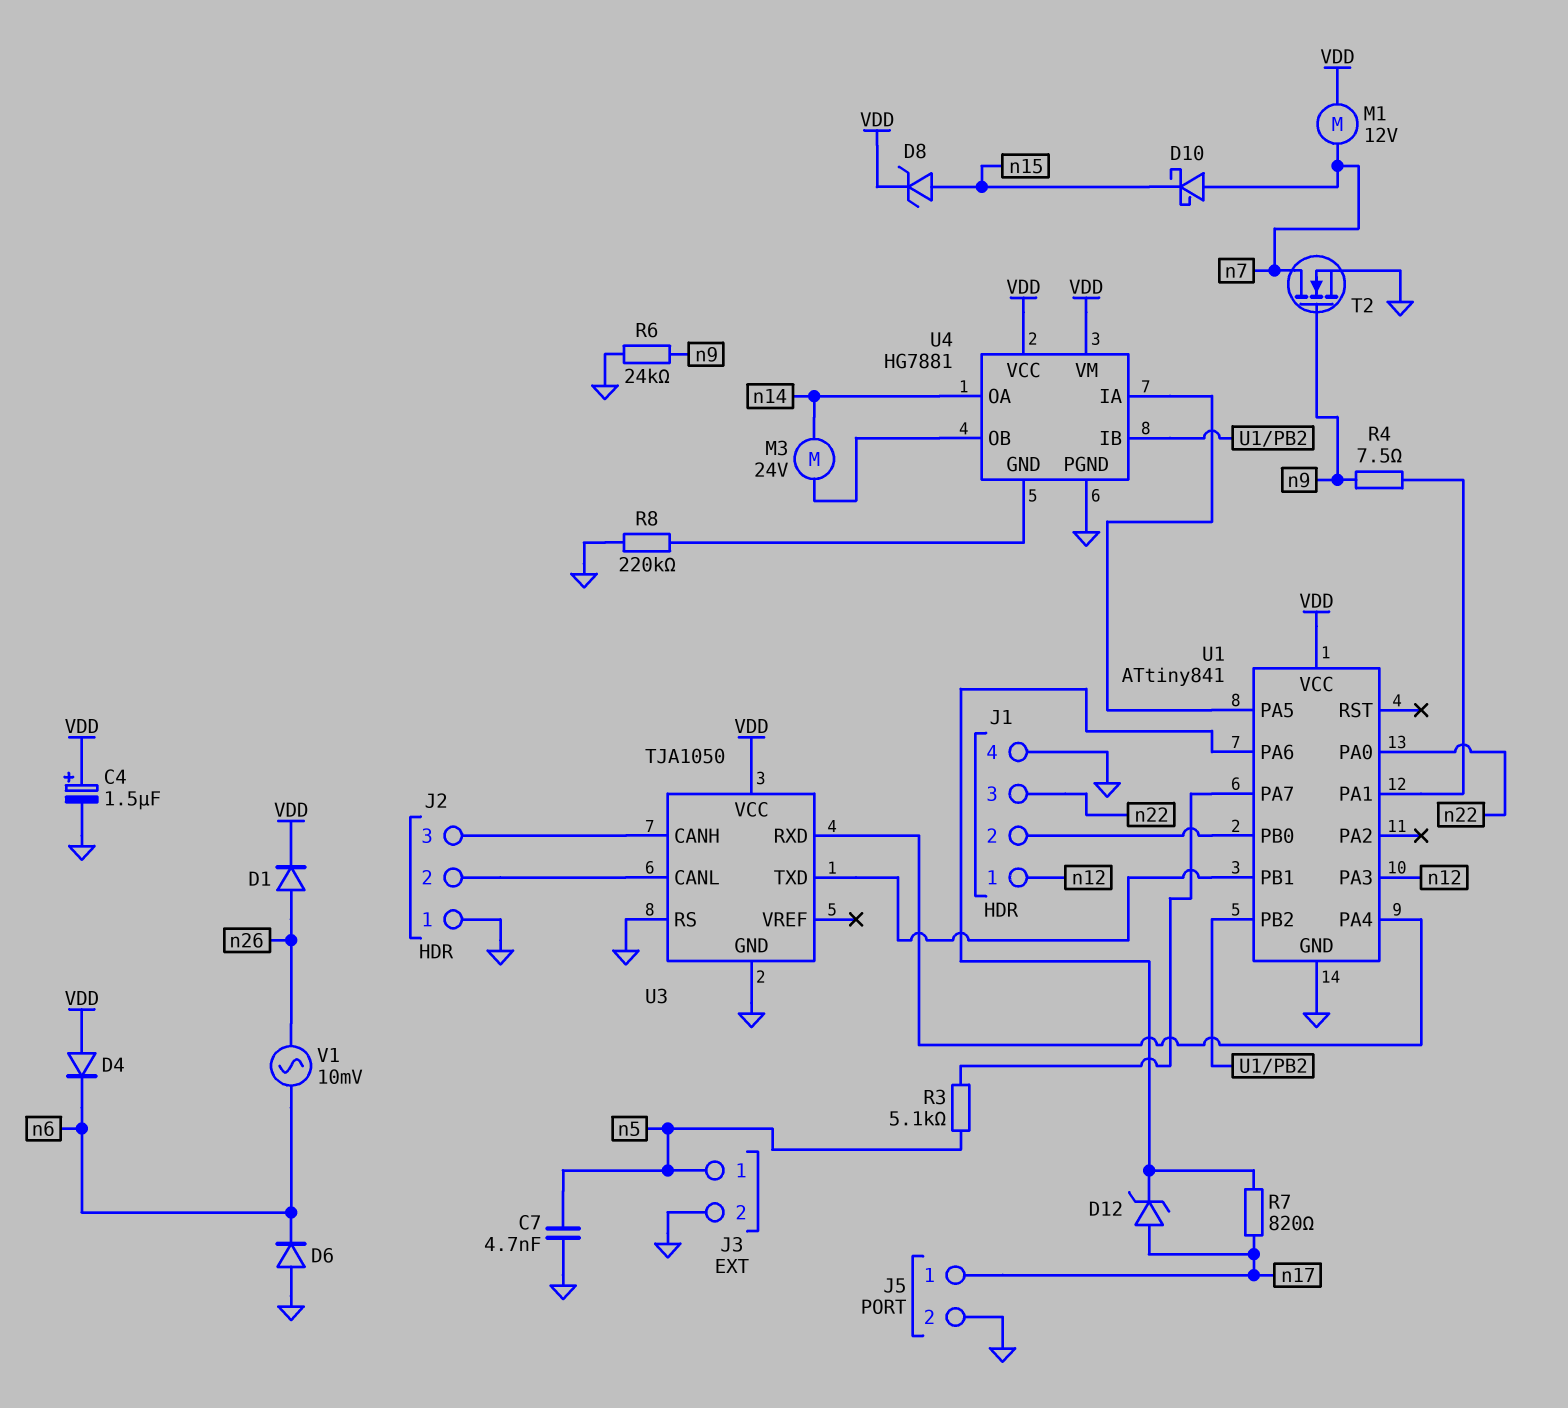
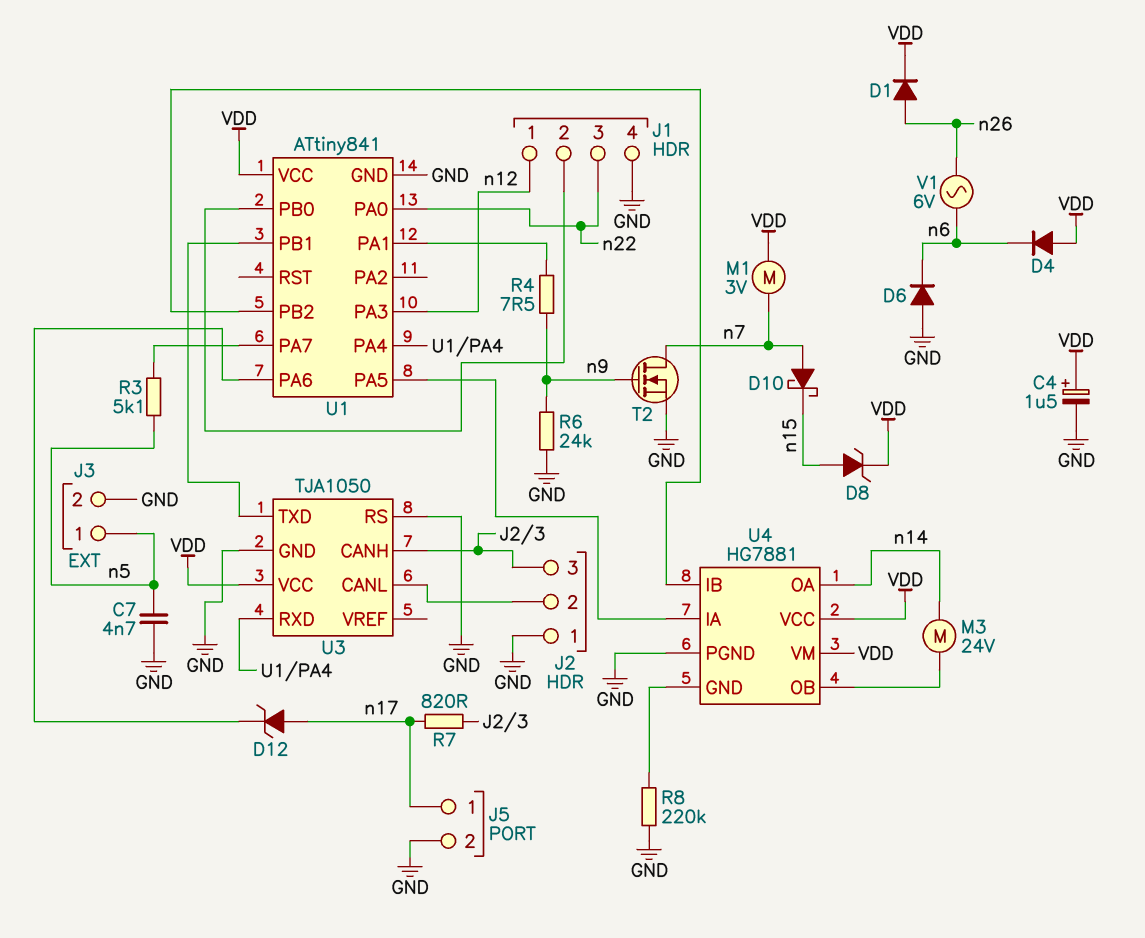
M1: motor 12V (VDD, n7) -> motor 3V (VDD, n7)
R7: 820 (U1/PA6, n17) -> 820 (J2/3, n17)
V1: AC 10mV (n6, n26) -> AC 6V (n6, n26)

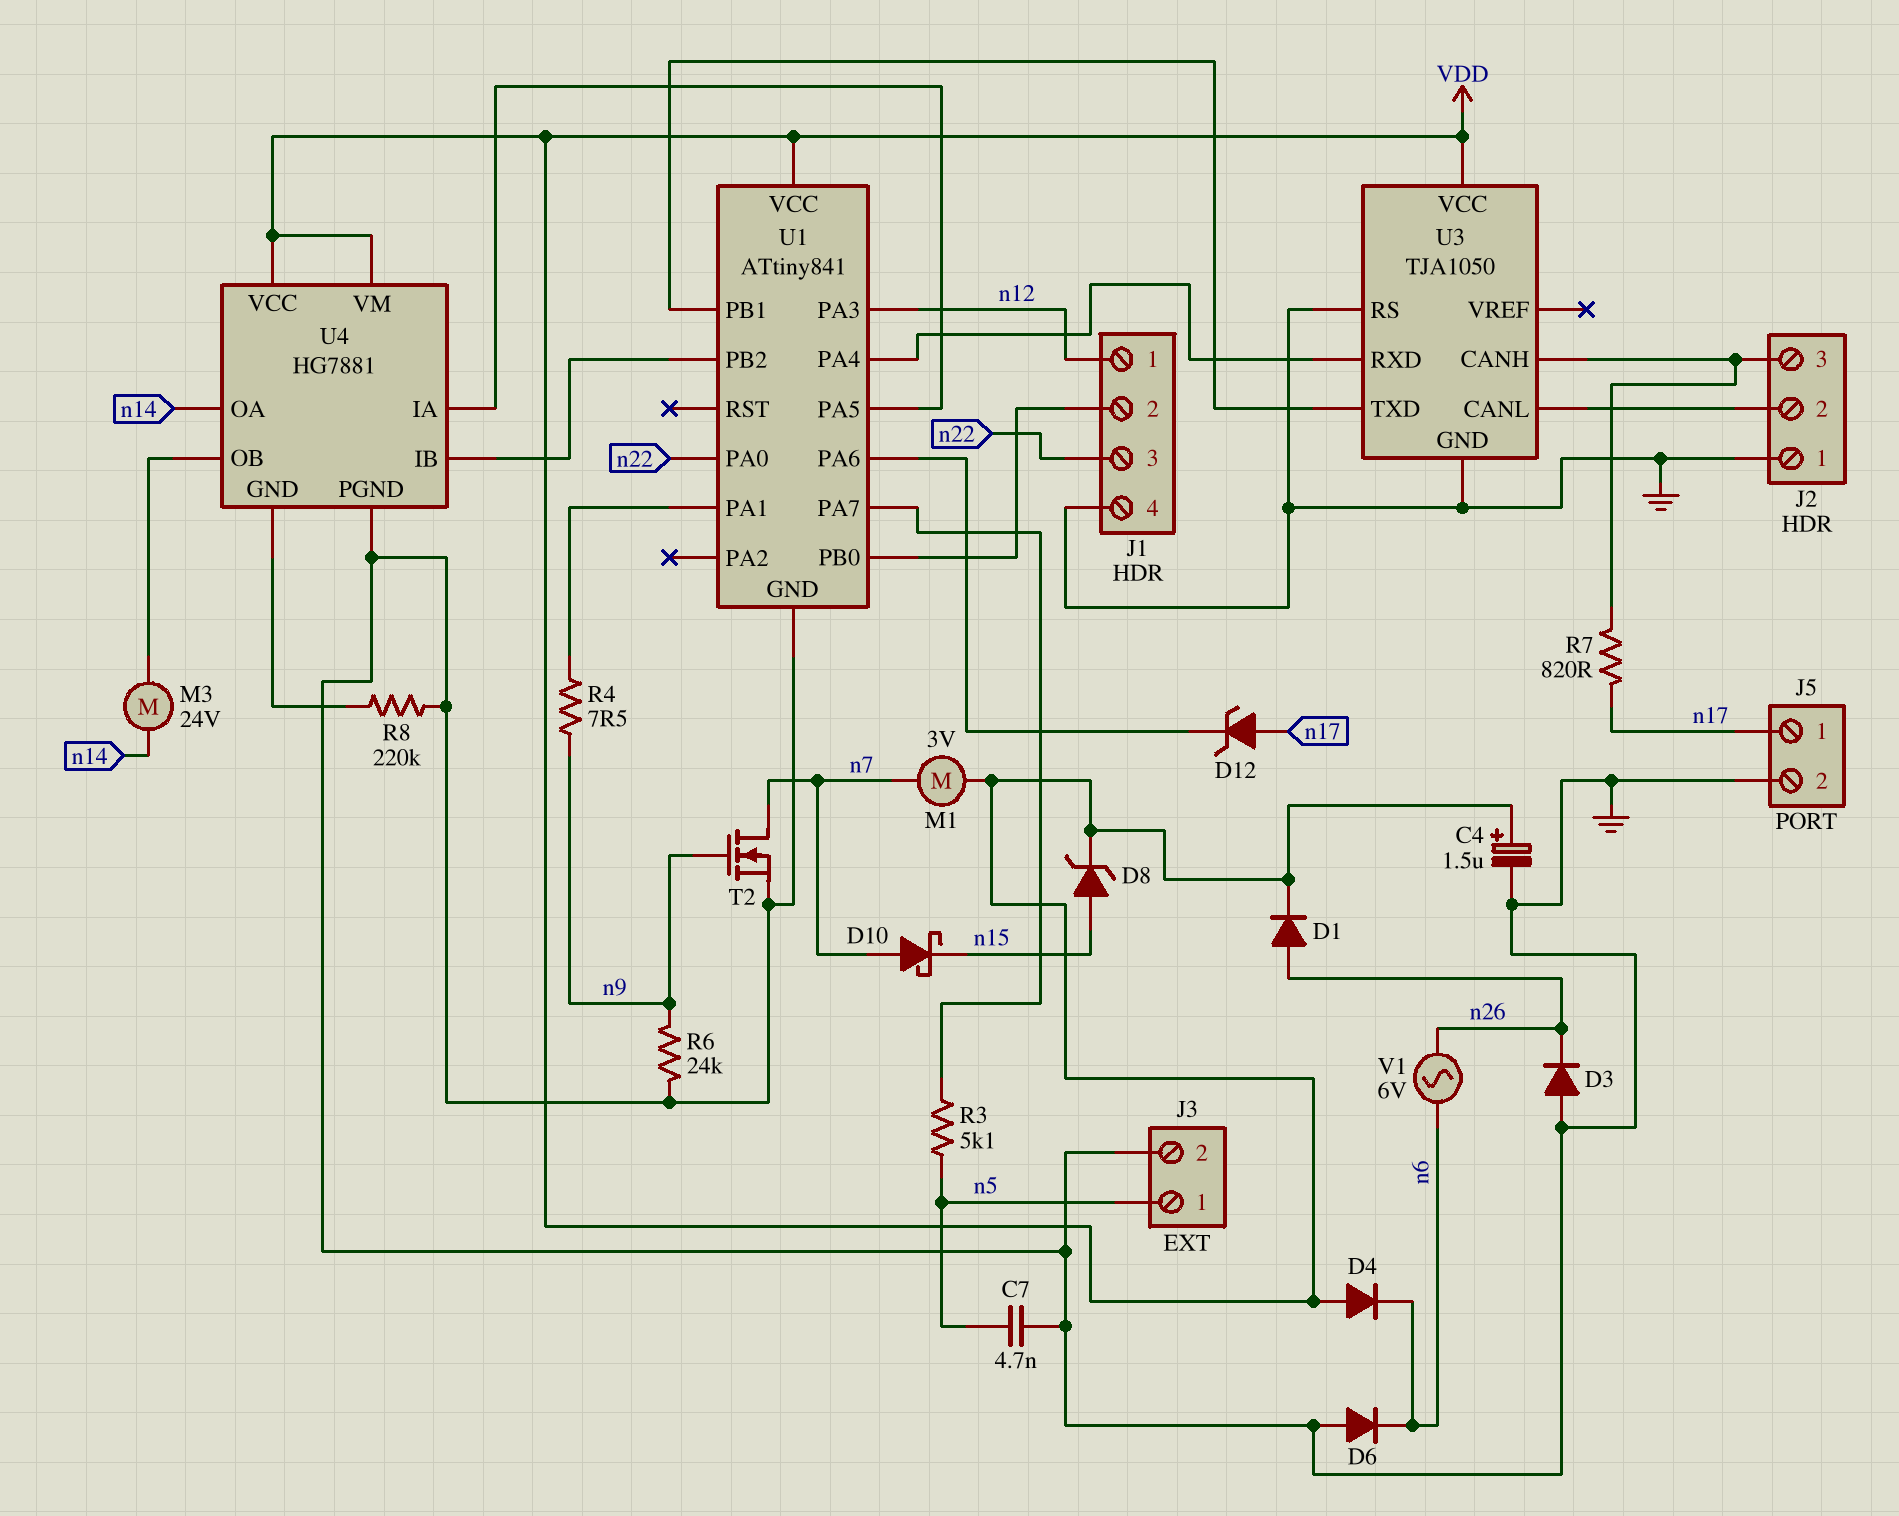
D3: none -> diode (A GND, K n26)

